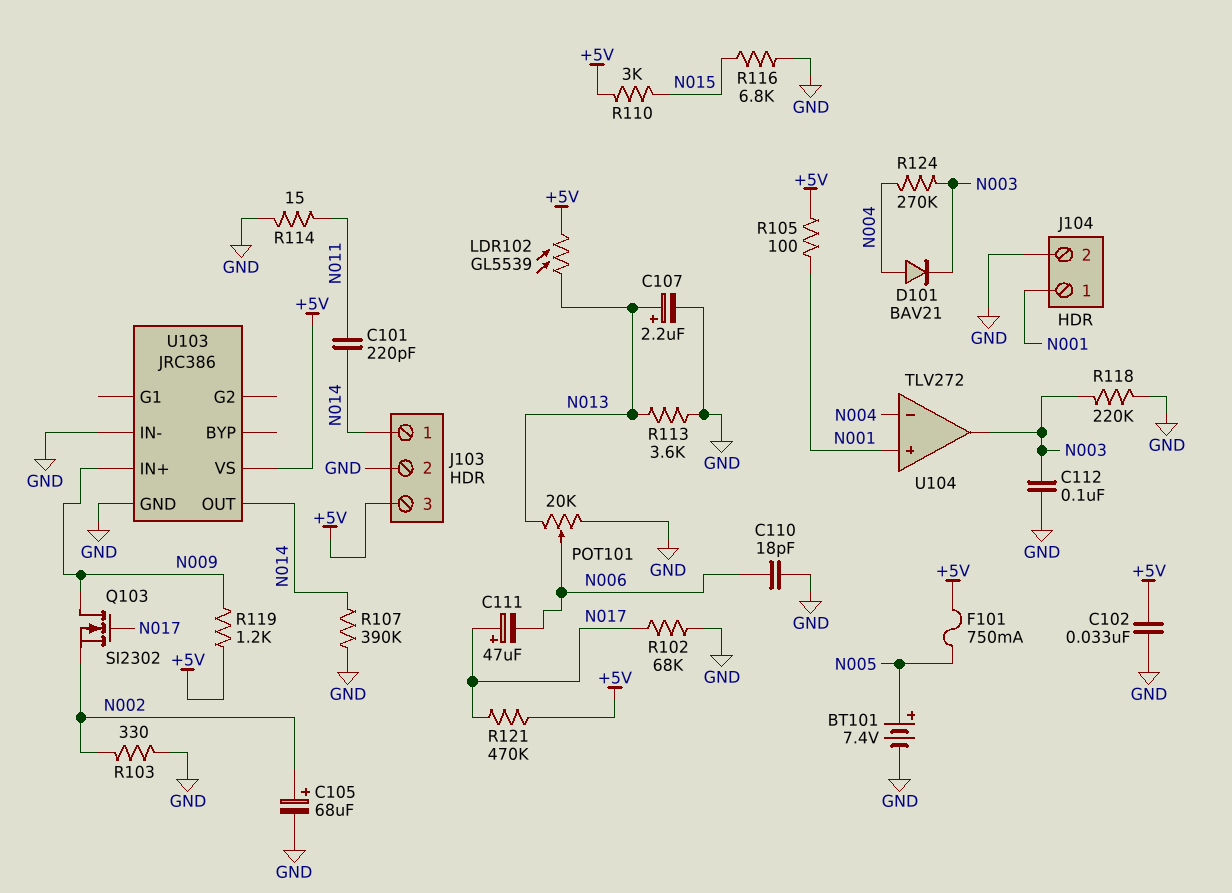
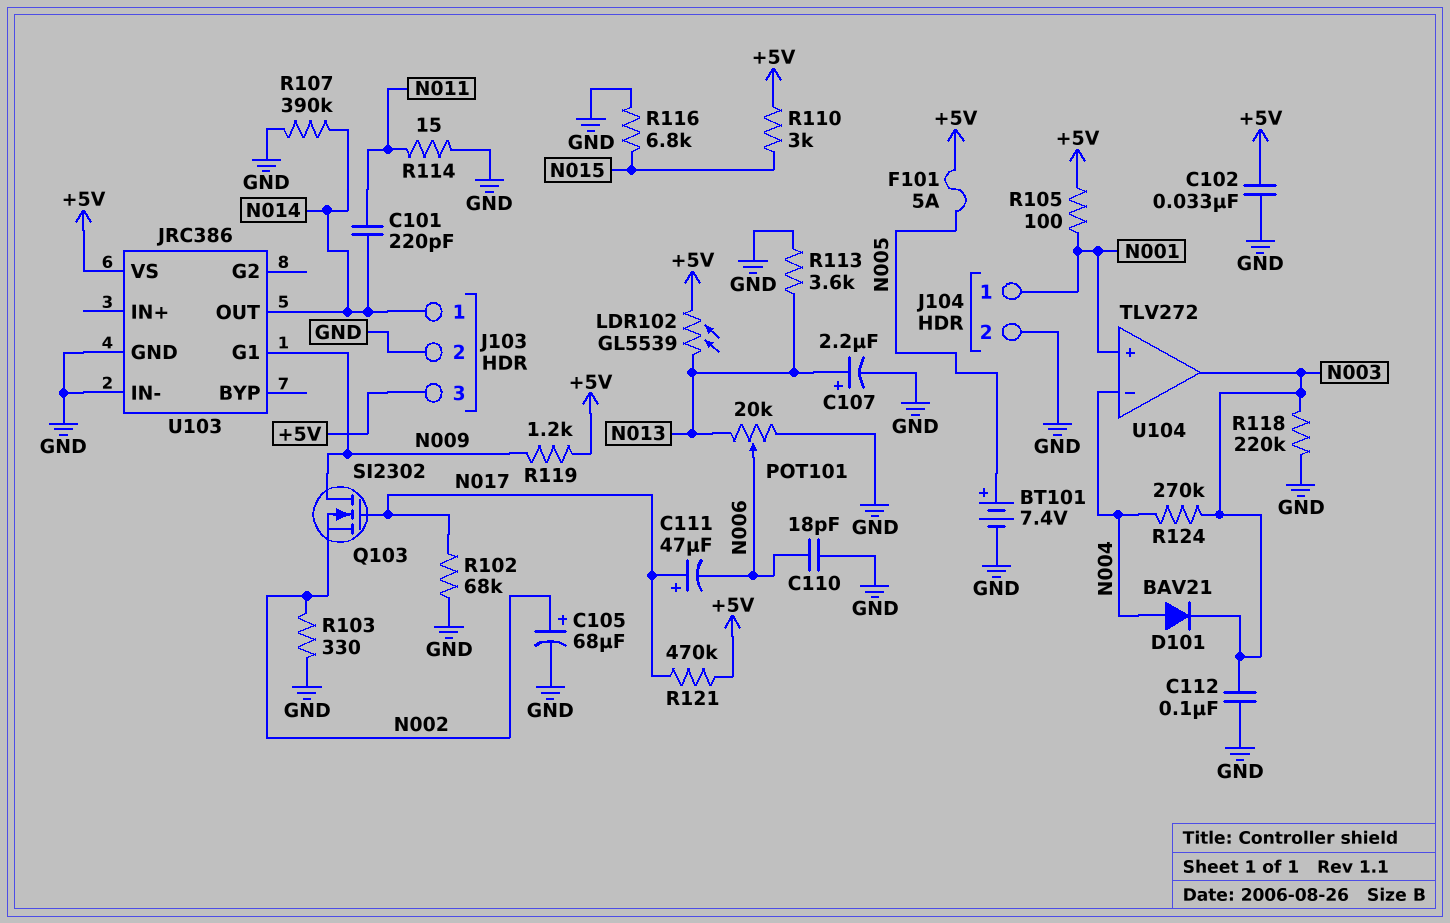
F101: 750mA (+5V, N005) -> 5A (+5V, N005)
U103 pin G1: none -> N009
U103 pin IN+: N009 -> none

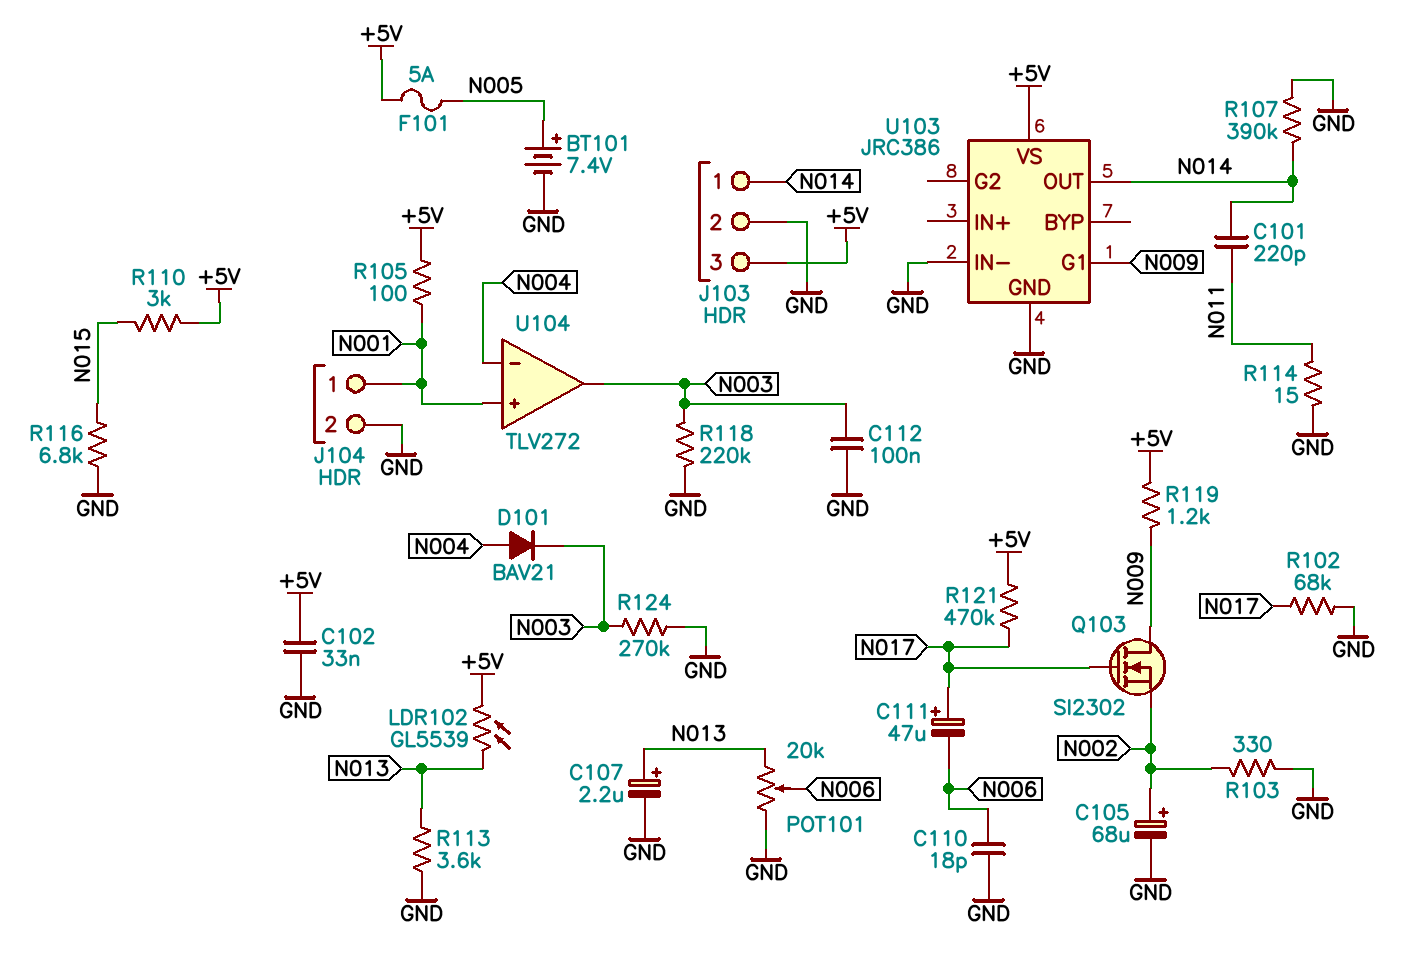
R124: 270k (N003, N004) -> 270k (GND, N003)

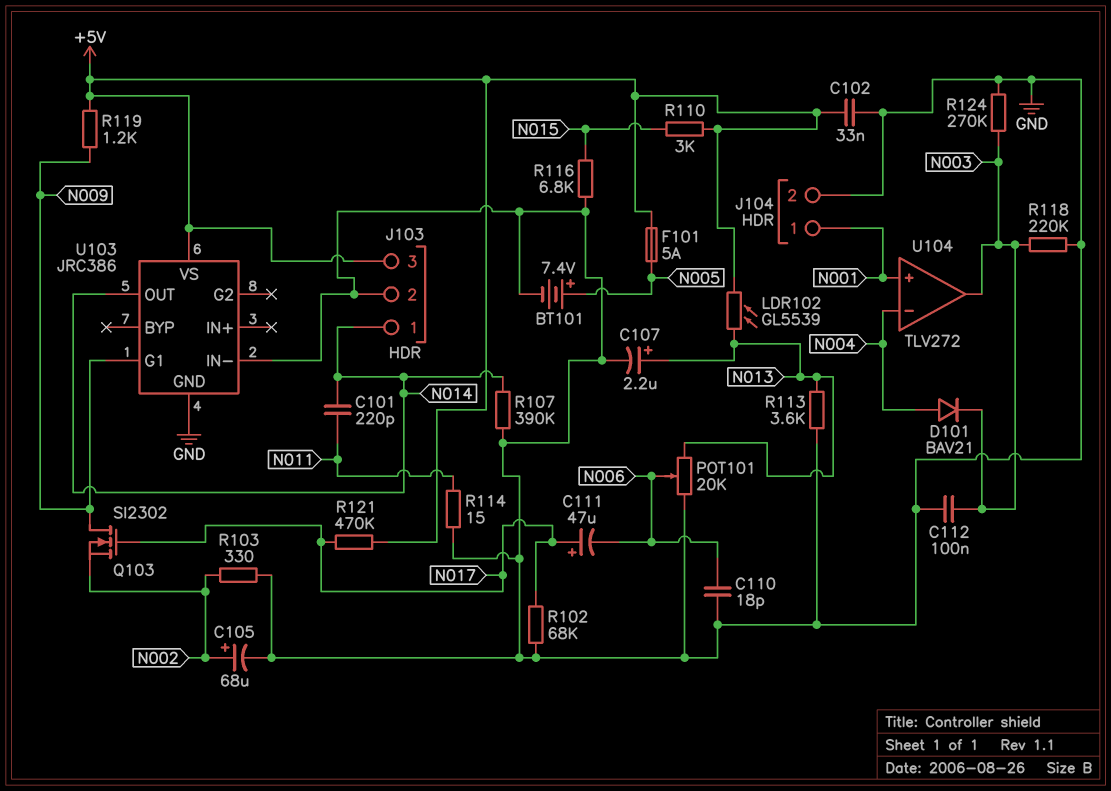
R105: 100 (+5V, N001) -> none

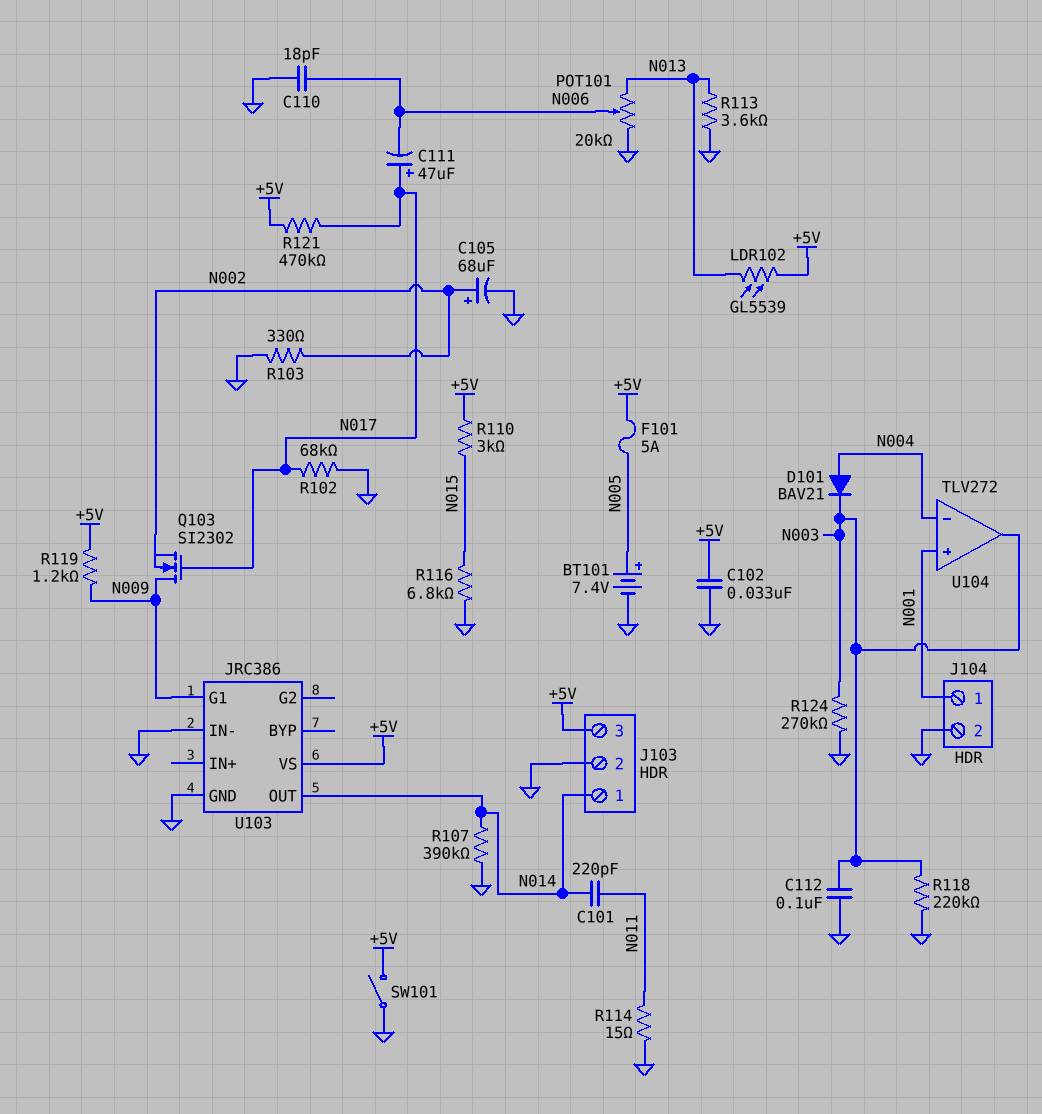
C107: 2.2uF (plus N013, minus GND) -> none
SW101: none -> switch (+5V, GND)

